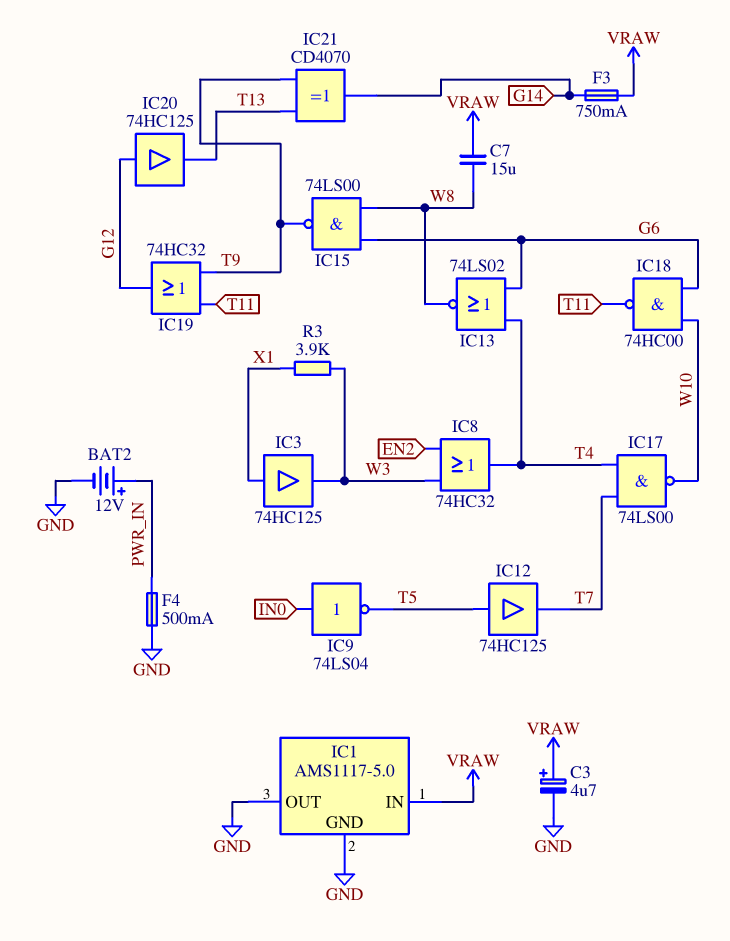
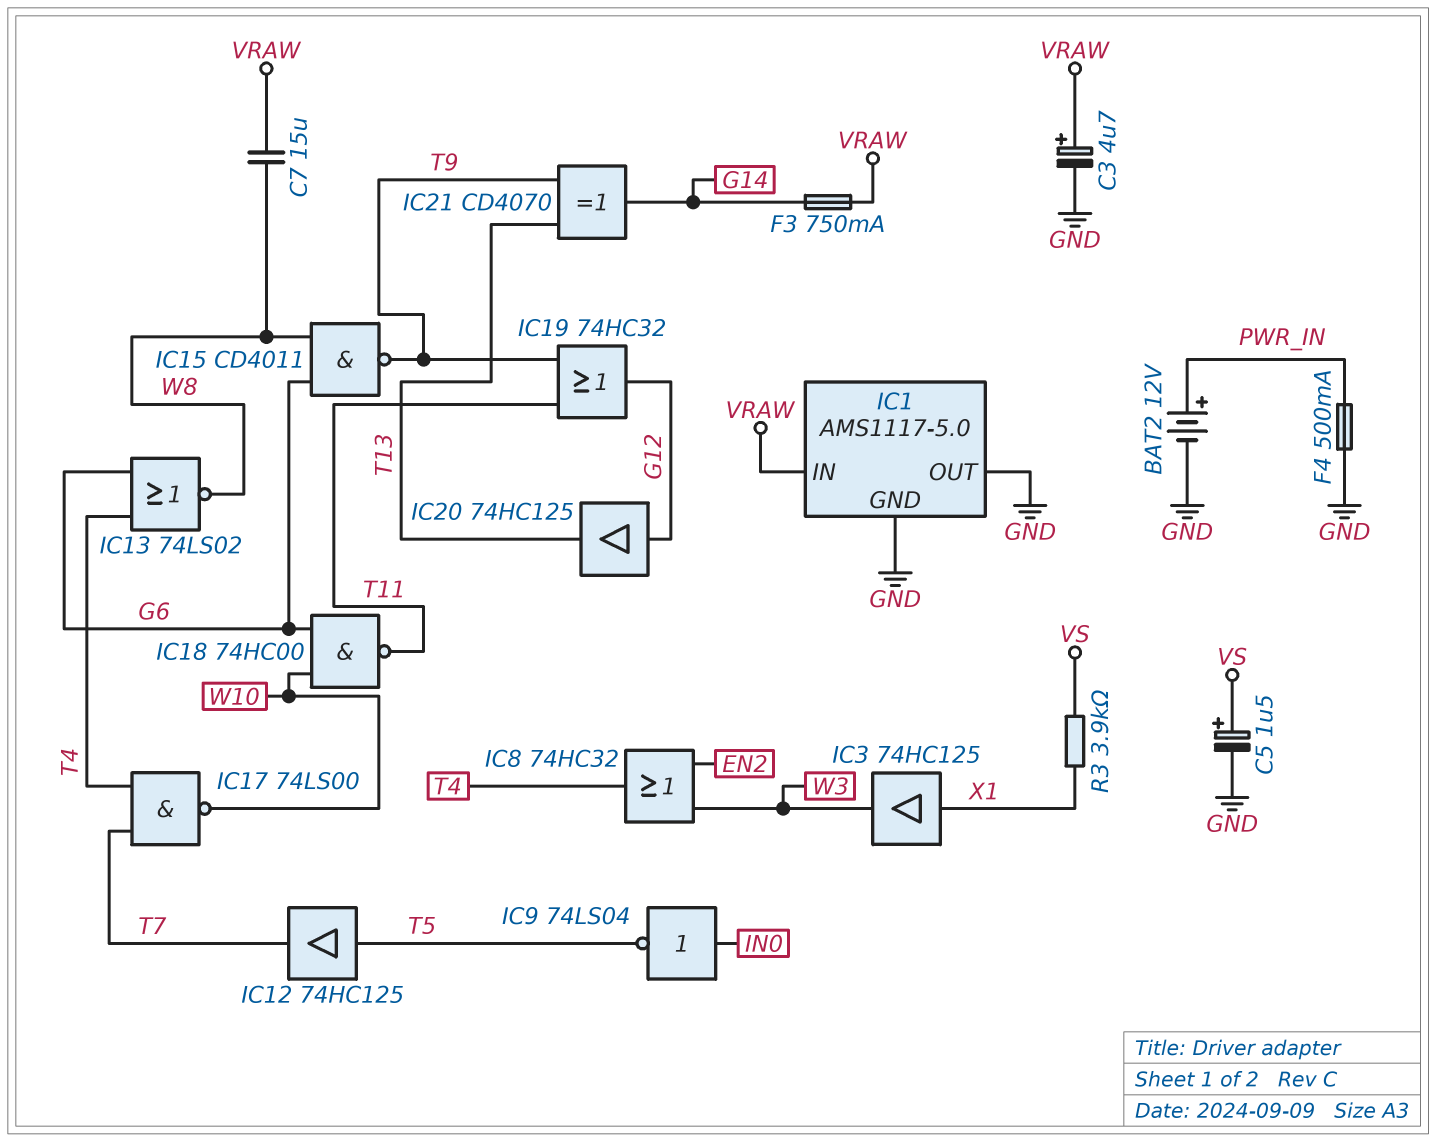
C5: none -> 1.5uF (plus VS, minus GND)
IC15: NAND 74LS00 (in G6, in W8, out T9) -> NAND CD4011 (in G6, in W8, out T9)
R3: 3.9k (W3, X1) -> 3.9k (VS, X1)

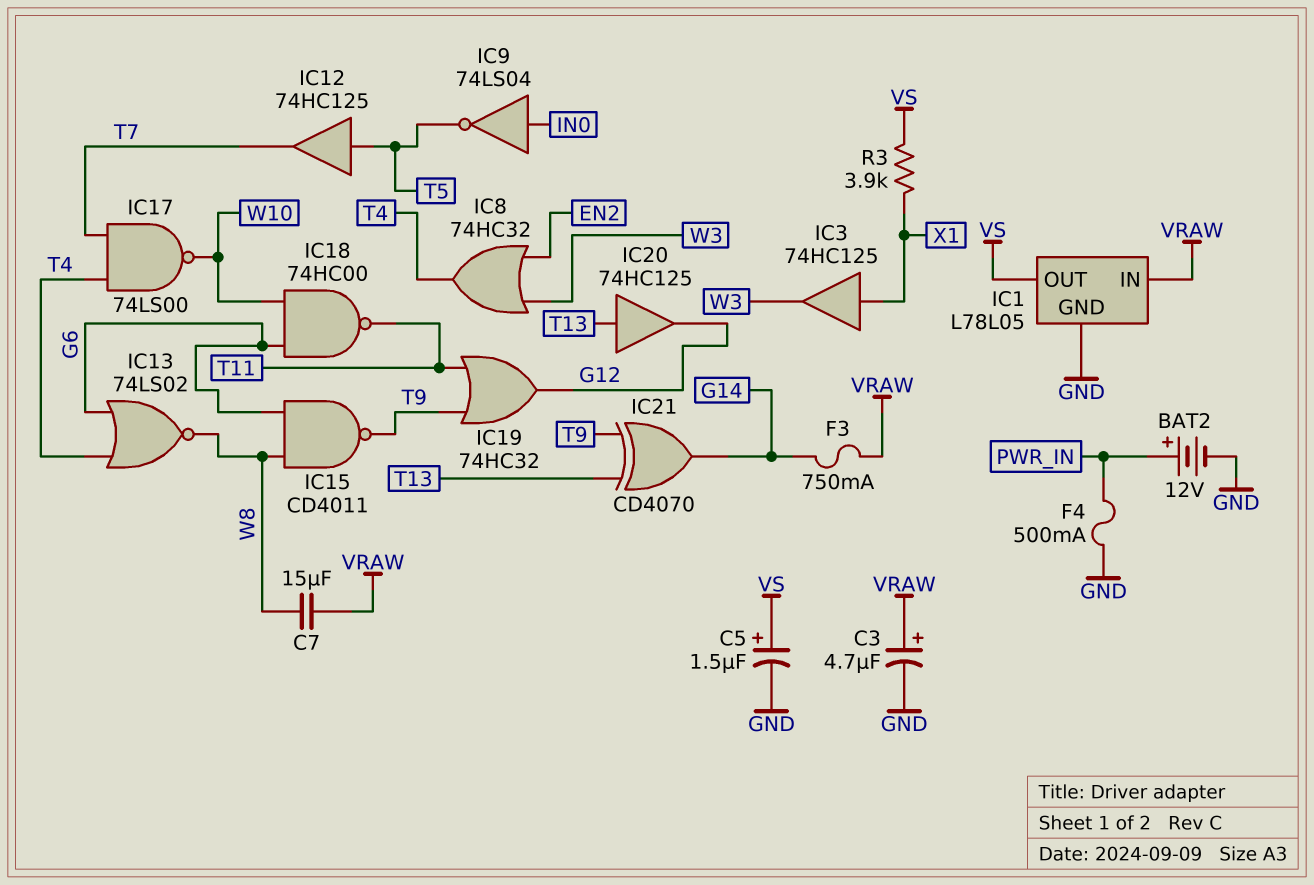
IC1: AMS1117-5.0 -> L78L05
IC1 pin OUT: GND -> VS
IC20: buffer 74HC125 (in G12, out T13) -> buffer 74HC125 (in T13, out G12)

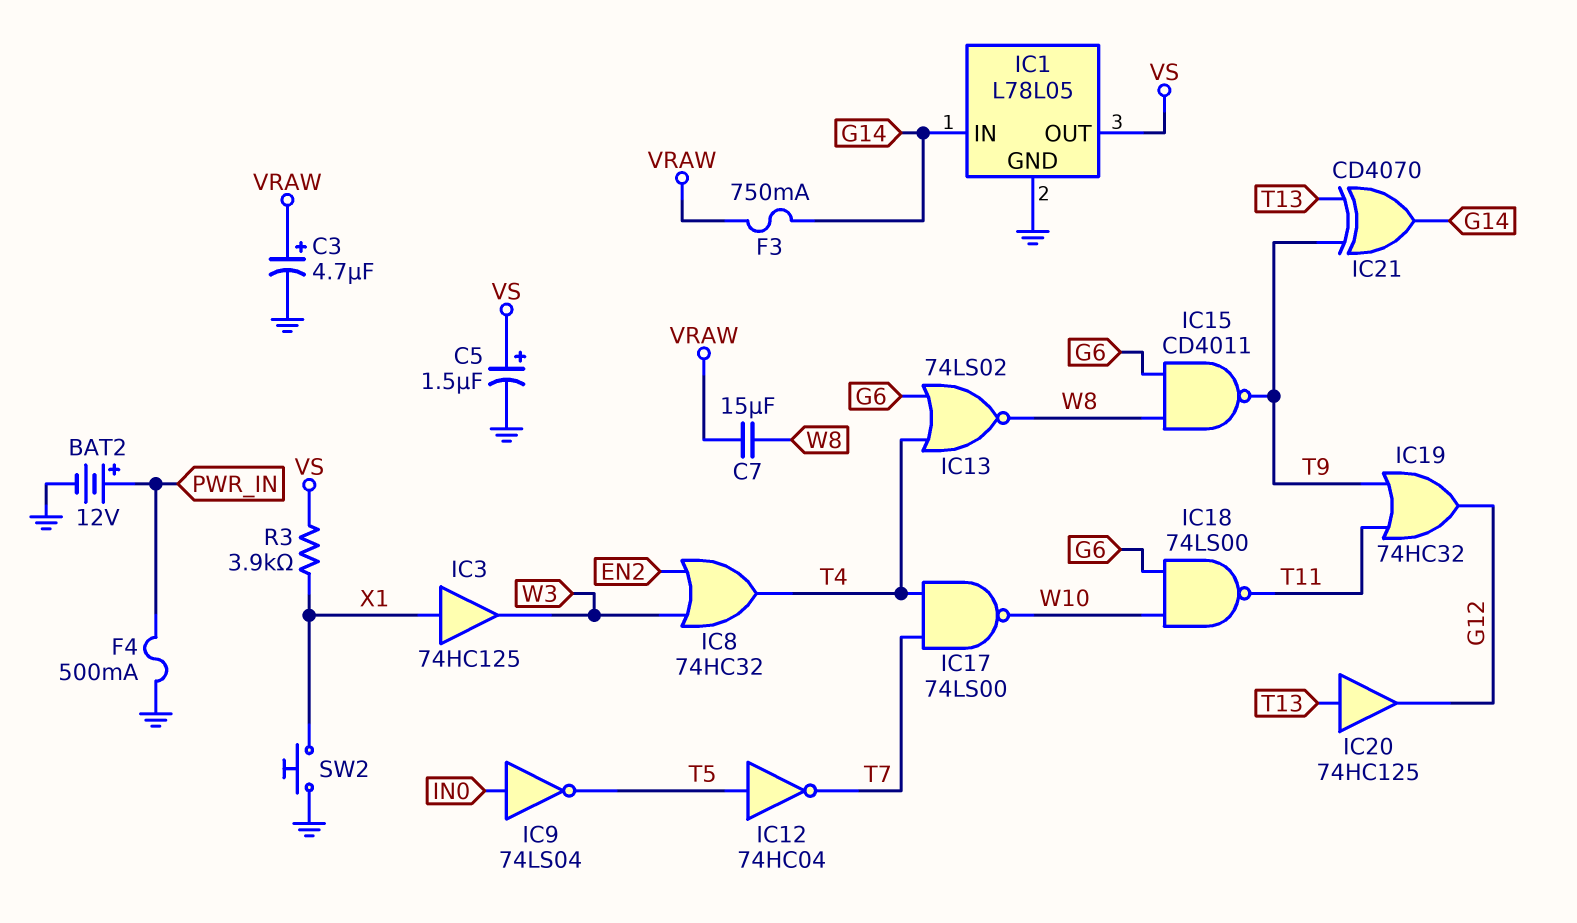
IC1 pin IN: VRAW -> G14
IC12: buffer 74HC125 (in T5, out T7) -> NOT 74HC04 (in T5, out T7)
IC18: NAND 74HC00 (in G6, in W10, out T11) -> NAND 74LS00 (in G6, in W10, out T11)
SW2: none -> button (GND, X1)

